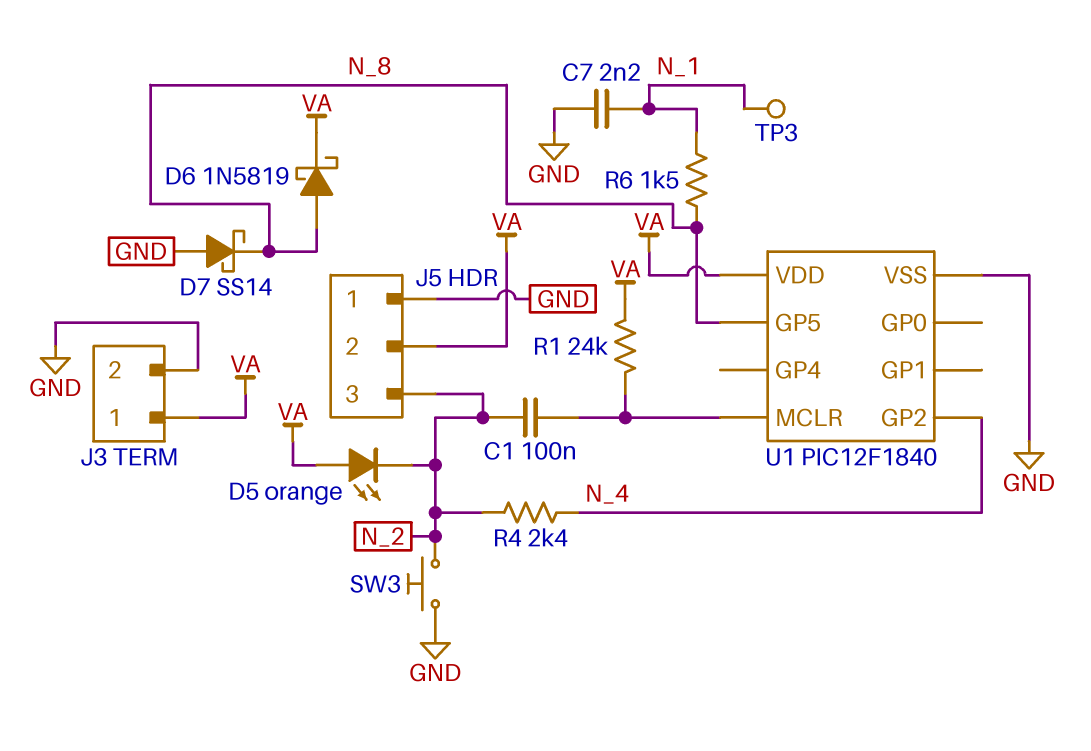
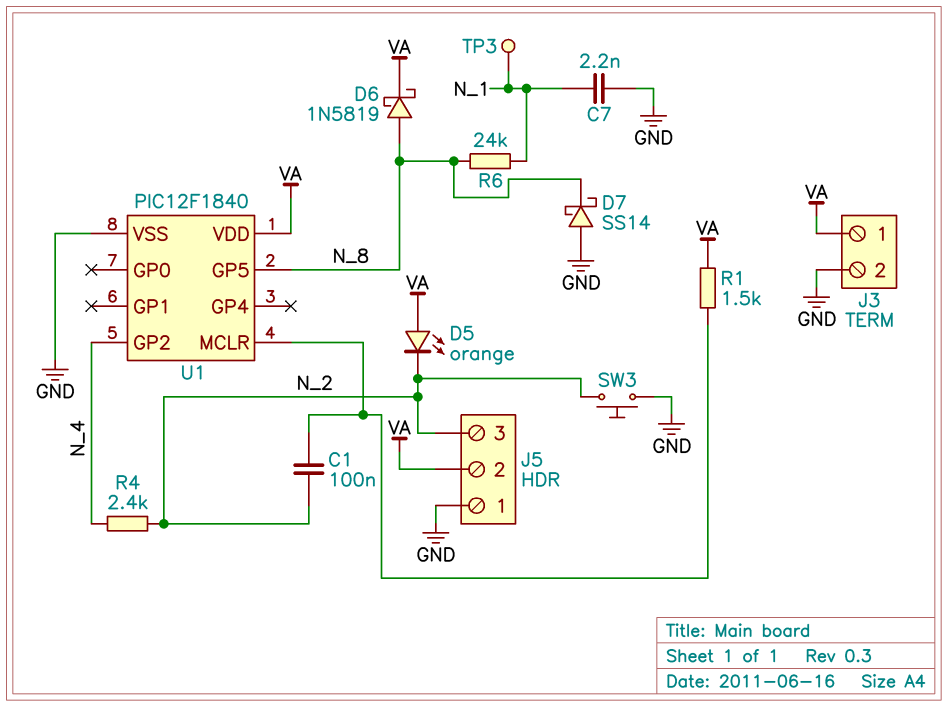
R1: 24k (U1/MCLR, VA) -> 1.5k (U1/MCLR, VA)
R6: 1.5k (N_1, N_8) -> 24k (N_1, N_8)

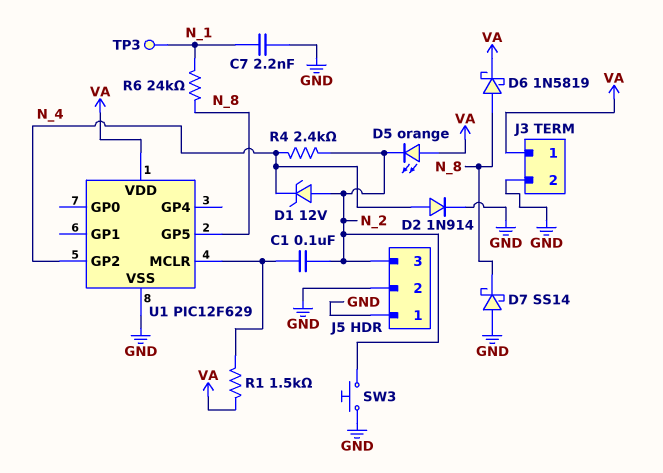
D1: none -> zener 12V (A N_2, K N_4)
D2: none -> diode 1N914 (A N_4, K GND)
J5 pin 2: VA -> GND
U1: PIC12F1840 -> PIC12F629

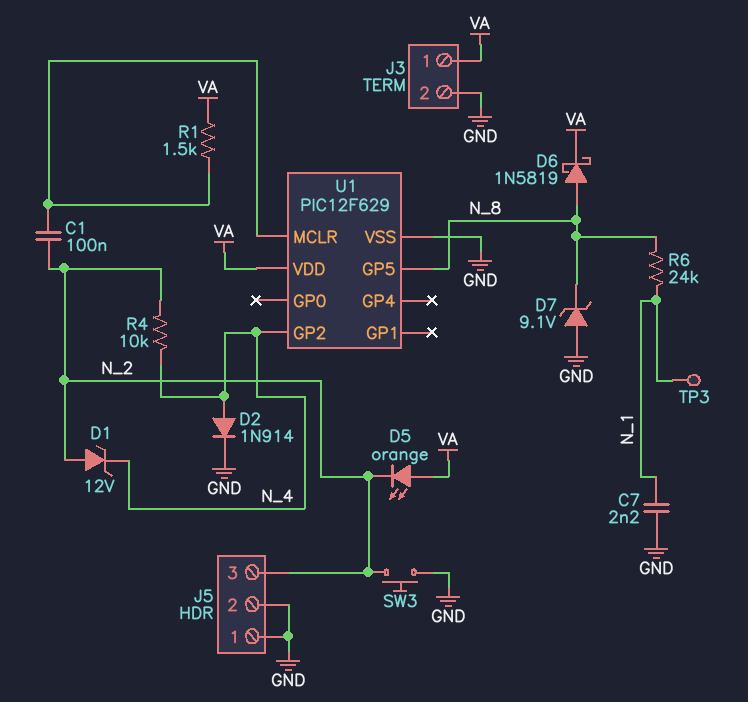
D7: schottky SS14 (A GND, K N_8) -> zener 9.1V (A GND, K N_8)
R4: 2.4k (N_2, N_4) -> 10k (N_2, N_4)

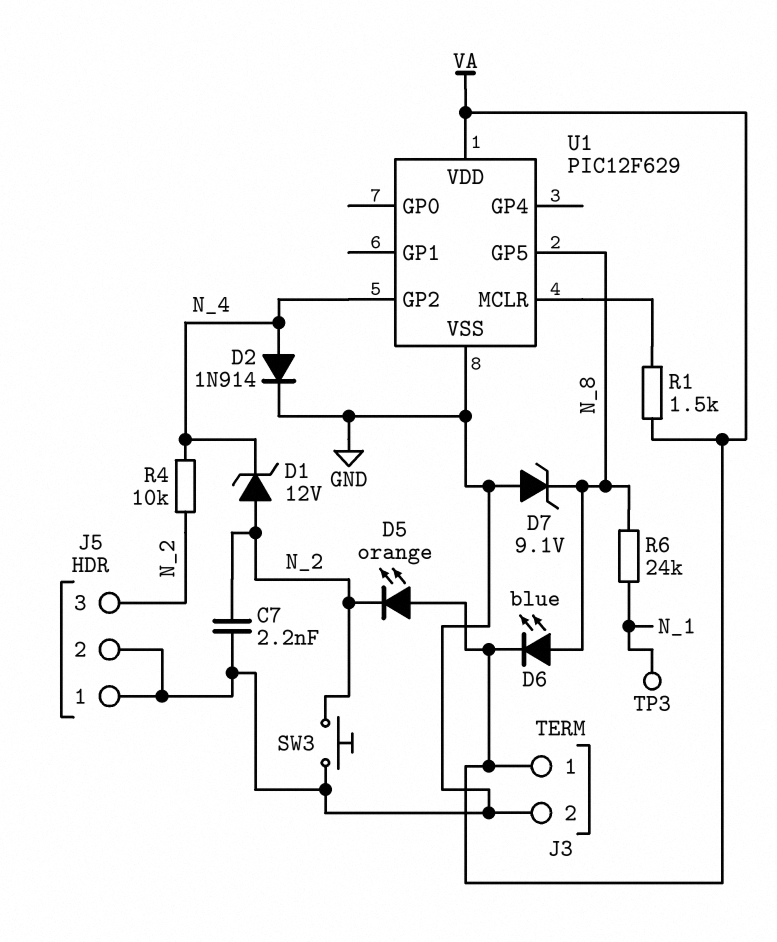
C1: 100nF (N_2, U1/MCLR) -> none
C7: 2.2nF (GND, N_1) -> 2.2nF (GND, N_2)
D6: schottky 1N5819 (A N_8, K VA) -> LED blue (A N_8, K VA)

